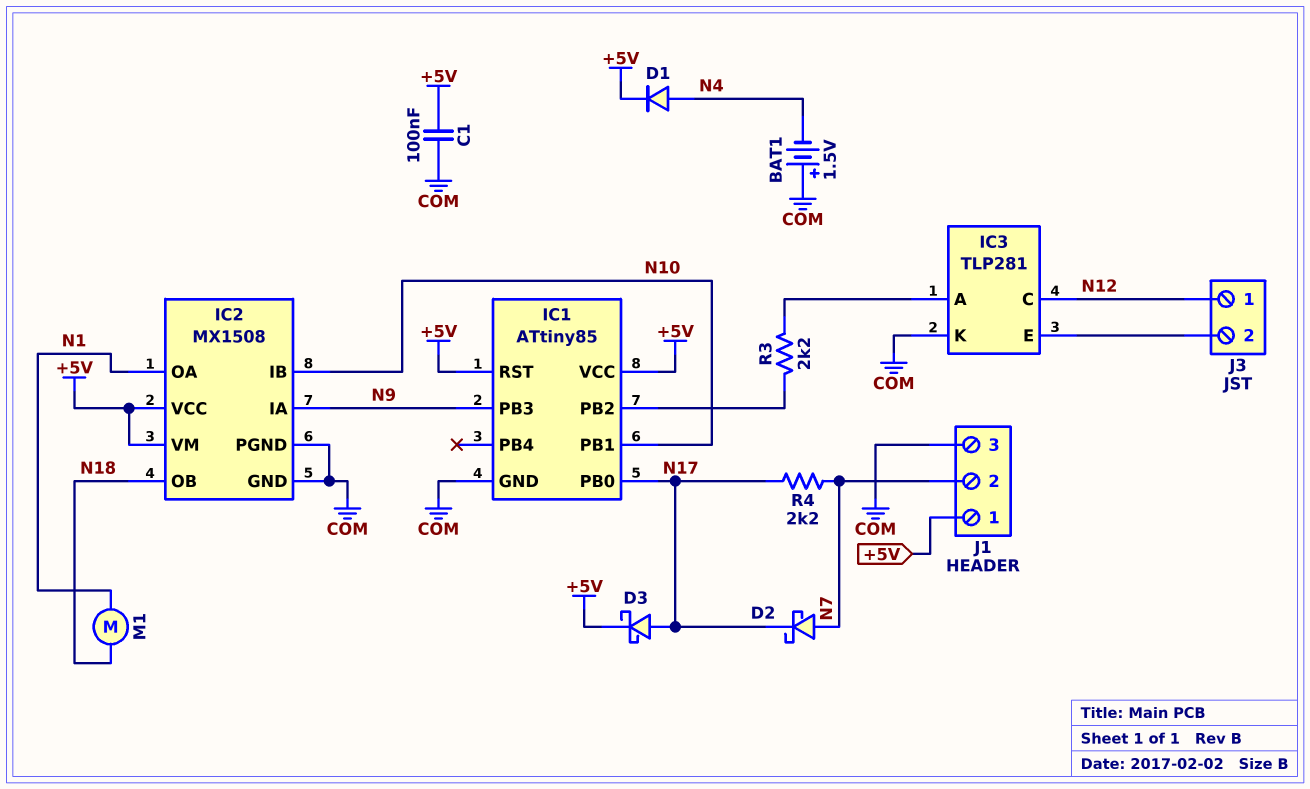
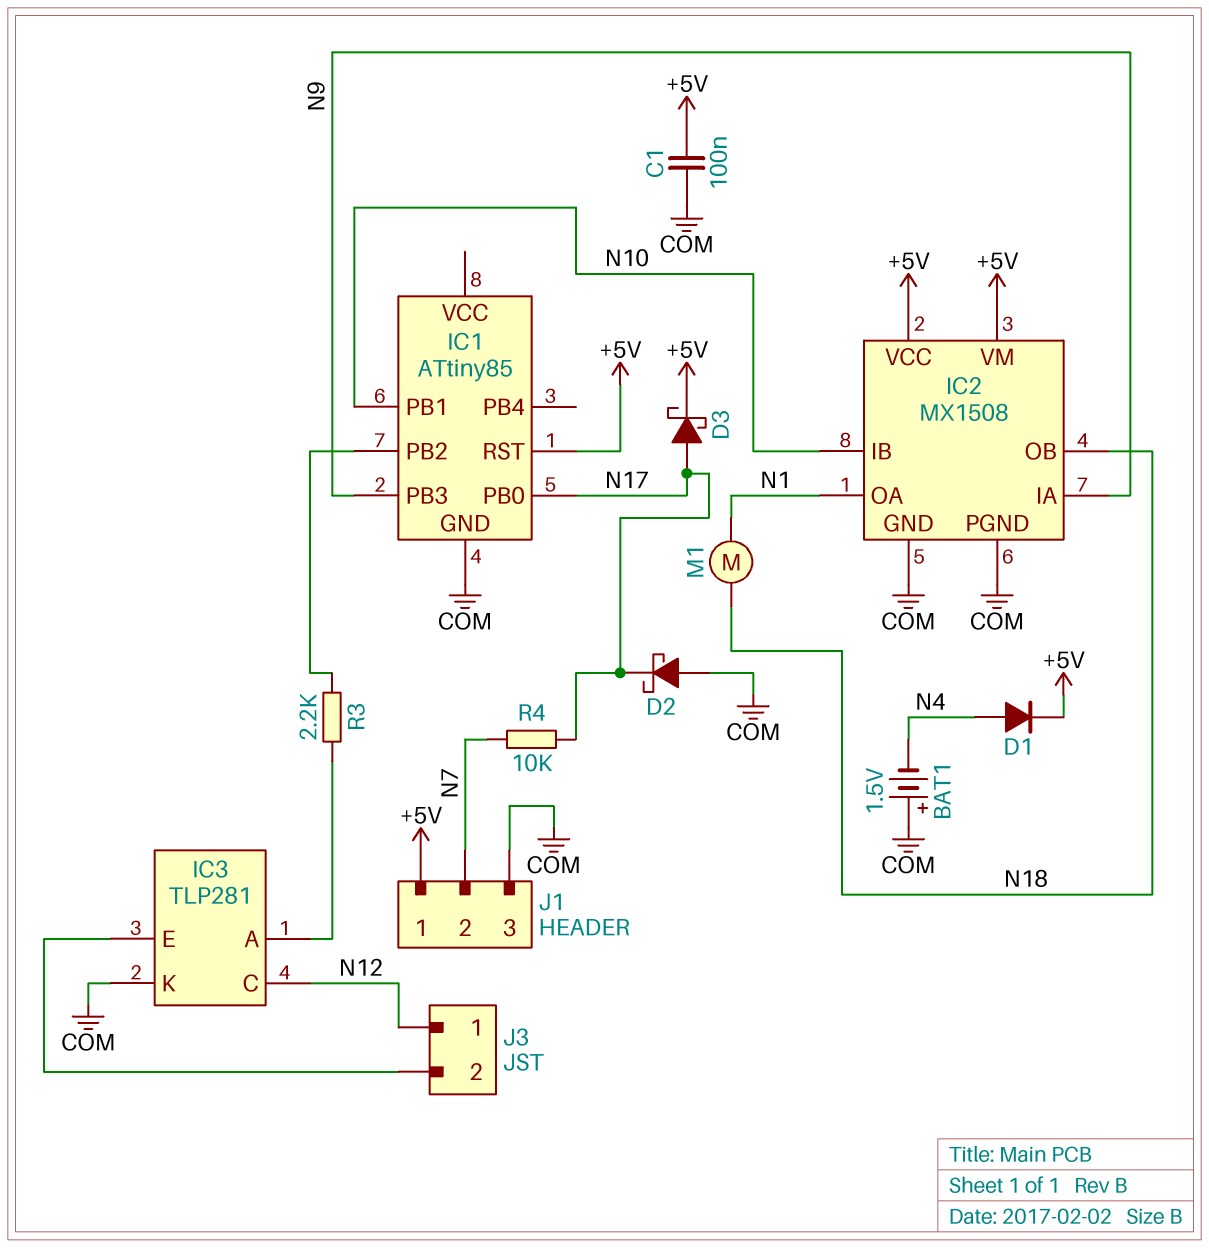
D2: schottky (A N7, K N17) -> schottky (A COM, K N17)
IC1 pin VCC: +5V -> none
R4: 2.2k (N7, N17) -> 10k (N7, N17)

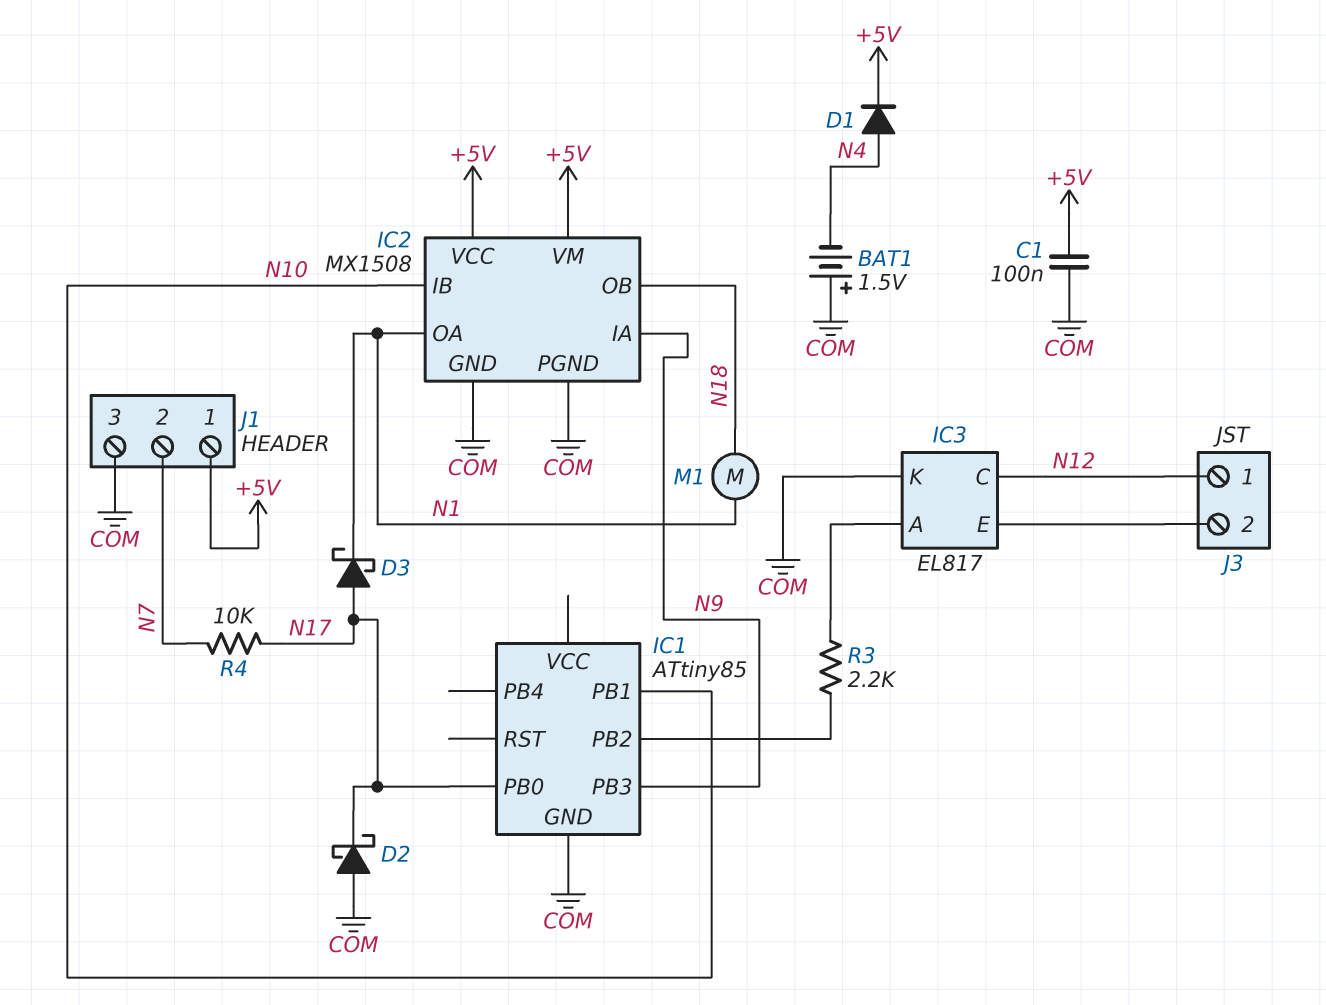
D3: schottky (A N17, K +5V) -> schottky (A N17, K N1)
IC1 pin RST: +5V -> none
IC3: TLP281 -> EL817

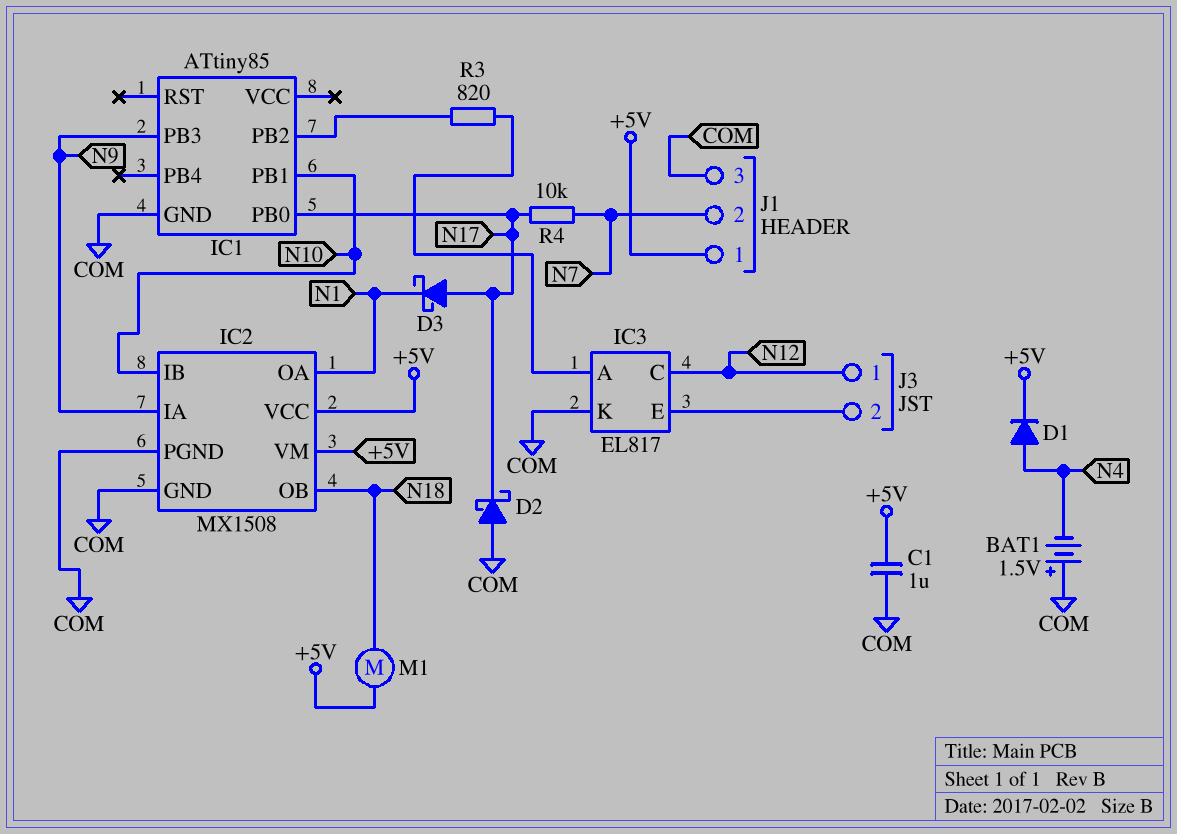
C1: 100nF (+5V, COM) -> 1uF (+5V, COM)
M1: motor (N1, N18) -> motor (+5V, N18)
R3: 2.2k (IC1/PB2, IC3/A) -> 820 (IC1/PB2, IC3/A)

